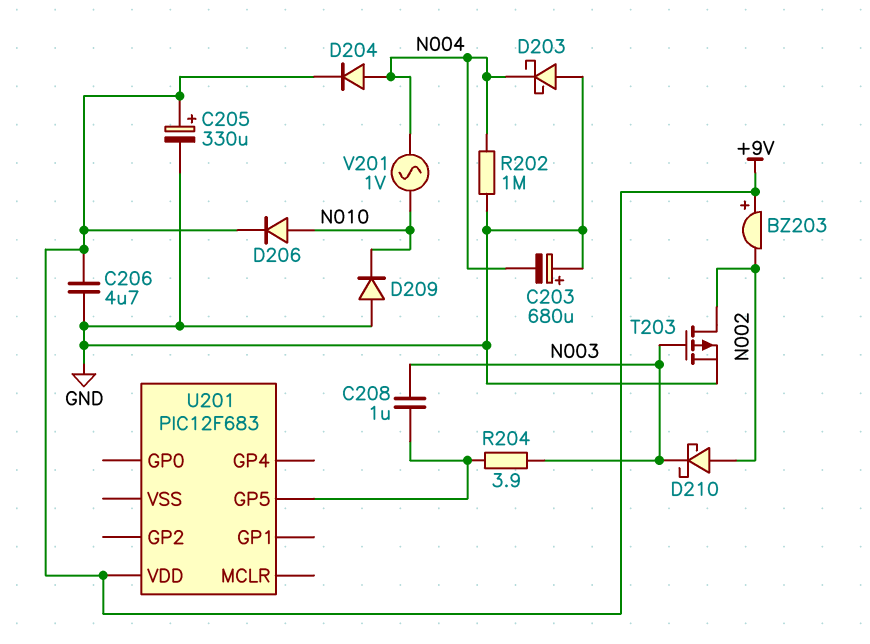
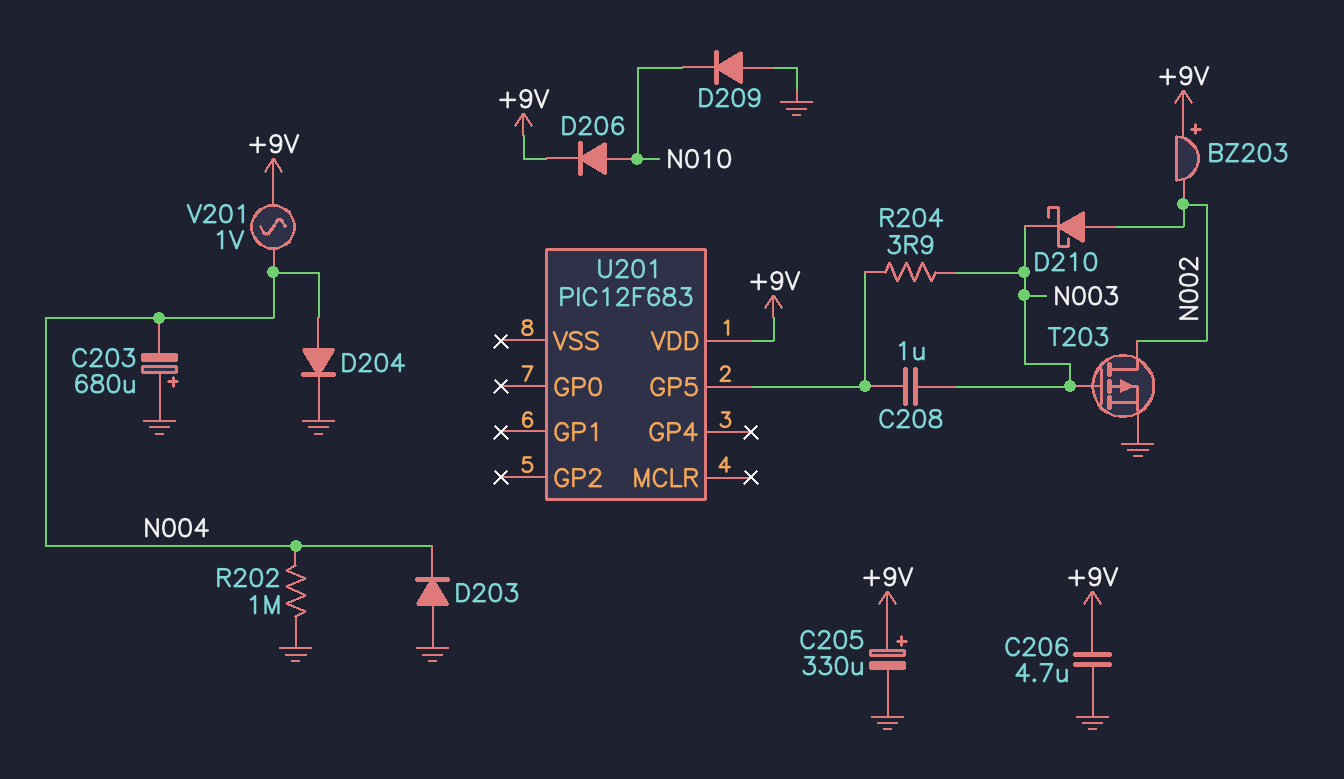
D203: schottky (A GND, K N004) -> diode (A GND, K N004)
D204: diode (A N004, K +9V) -> diode (A N004, K GND)
V201: AC 1V (N004, N010) -> AC 1V (+9V, N004)

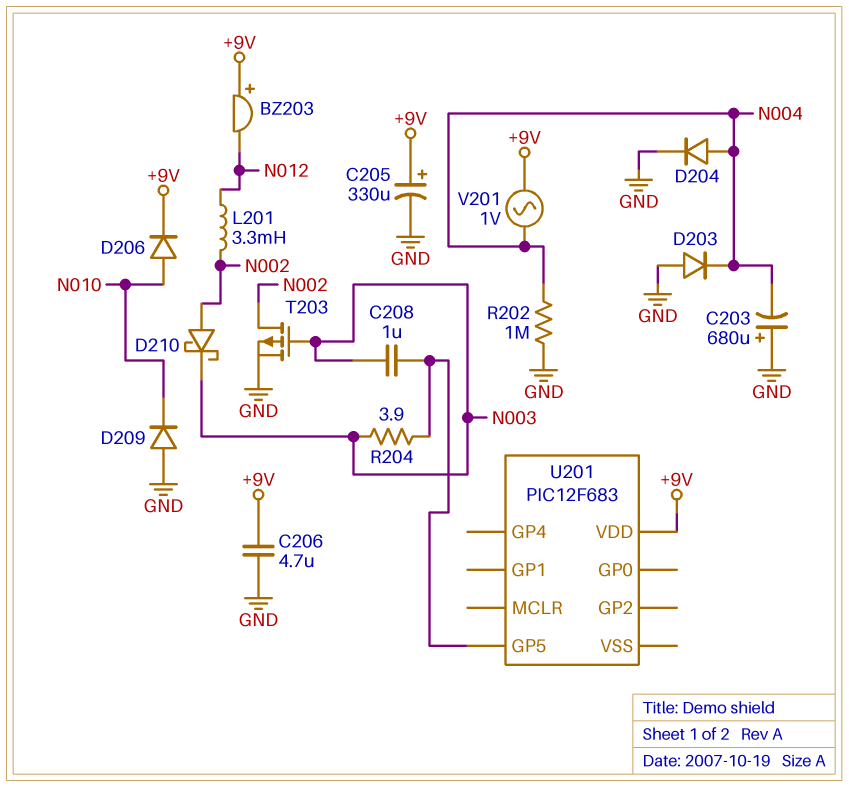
BZ203: buzzer (plus +9V, minus N002) -> buzzer (plus +9V, minus N012)
L201: none -> 3.3mH (N002, N012)

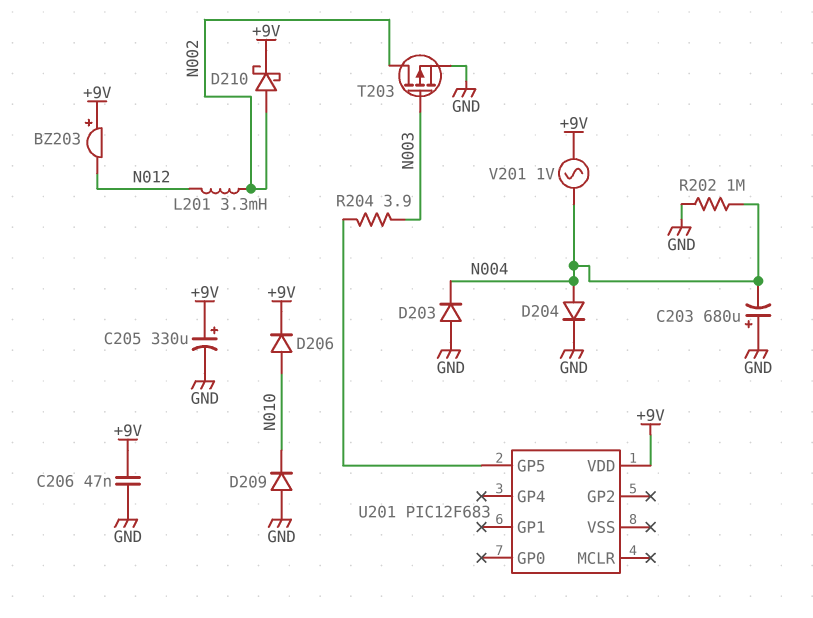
C206: 4.7uF (+9V, GND) -> 47nF (+9V, GND)
C208: 1uF (N003, U201/GP5) -> none
D210: schottky (A N002, K N003) -> schottky (A N002, K +9V)

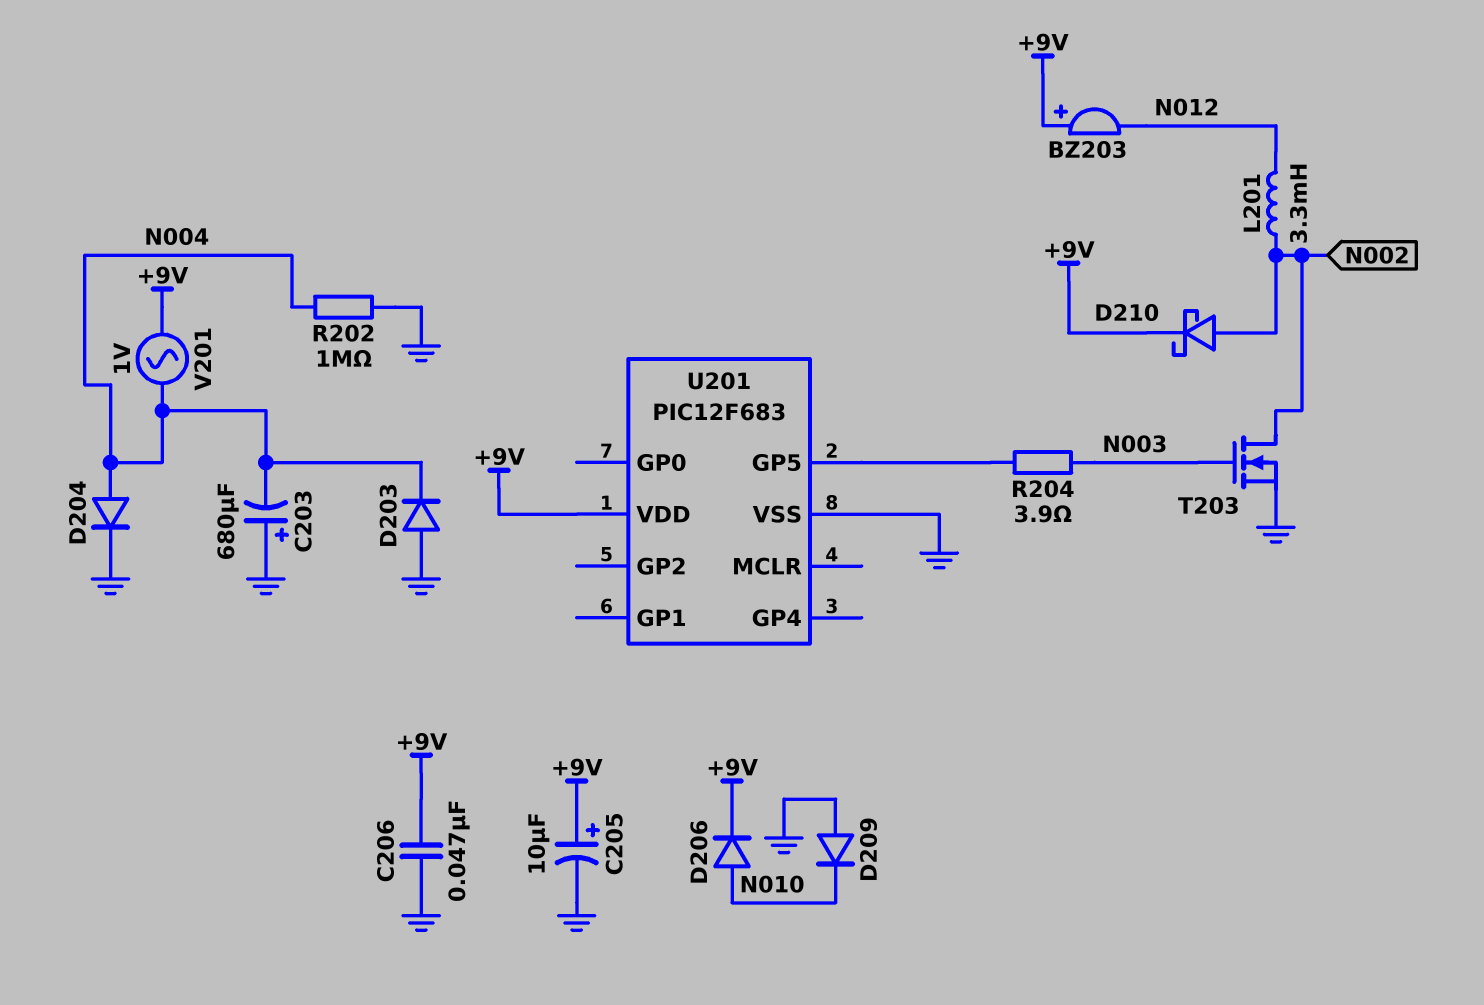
C205: 330uF (plus +9V, minus GND) -> 10uF (plus +9V, minus GND)
T203: PMOS (G N003, D N002, S GND) -> NMOS (G N003, D N002, S GND)
U201 pin VSS: none -> GND

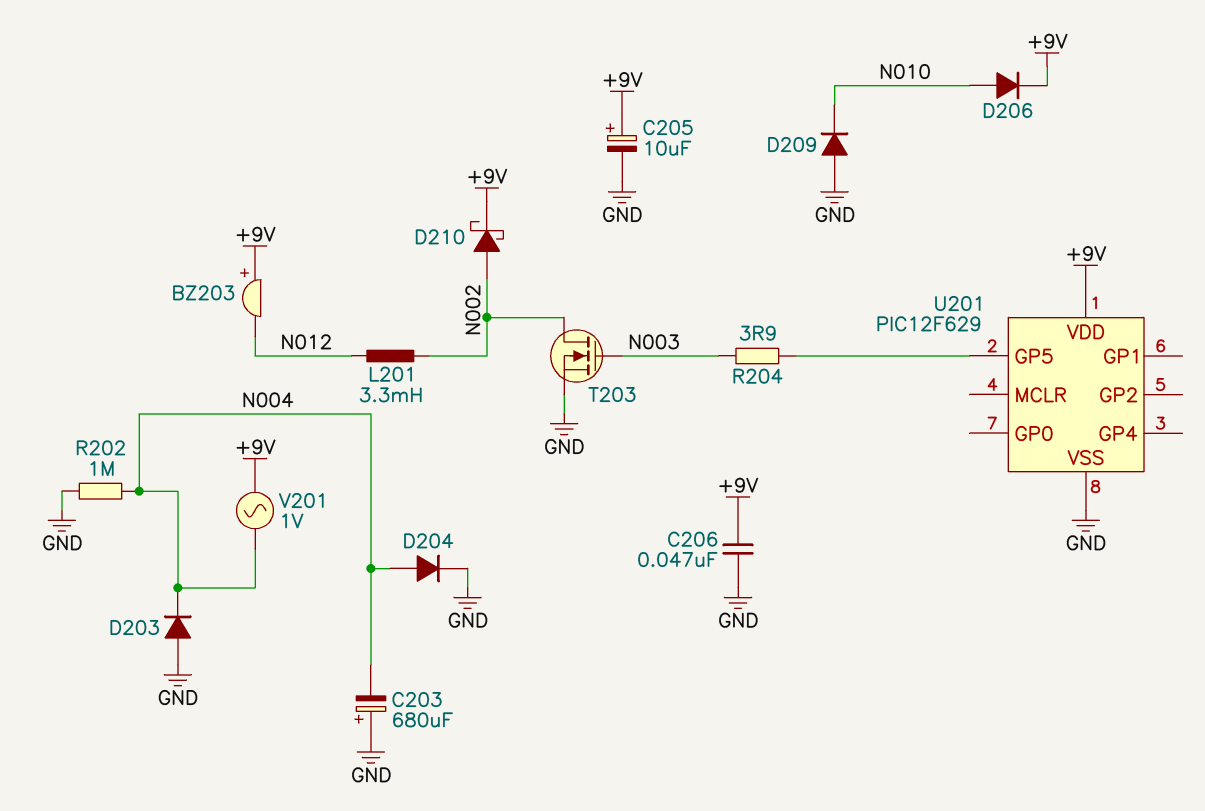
U201: PIC12F683 -> PIC12F629

